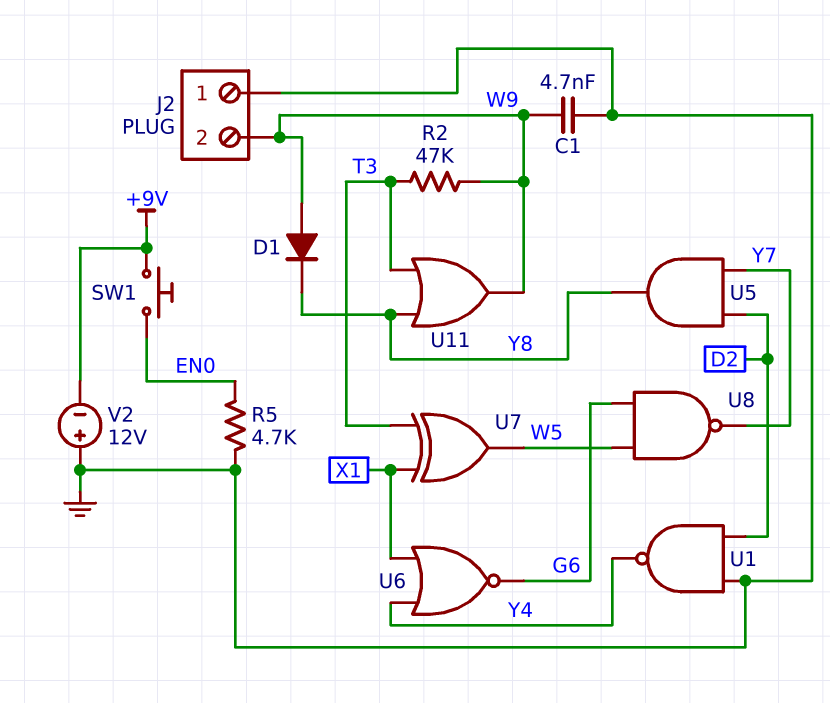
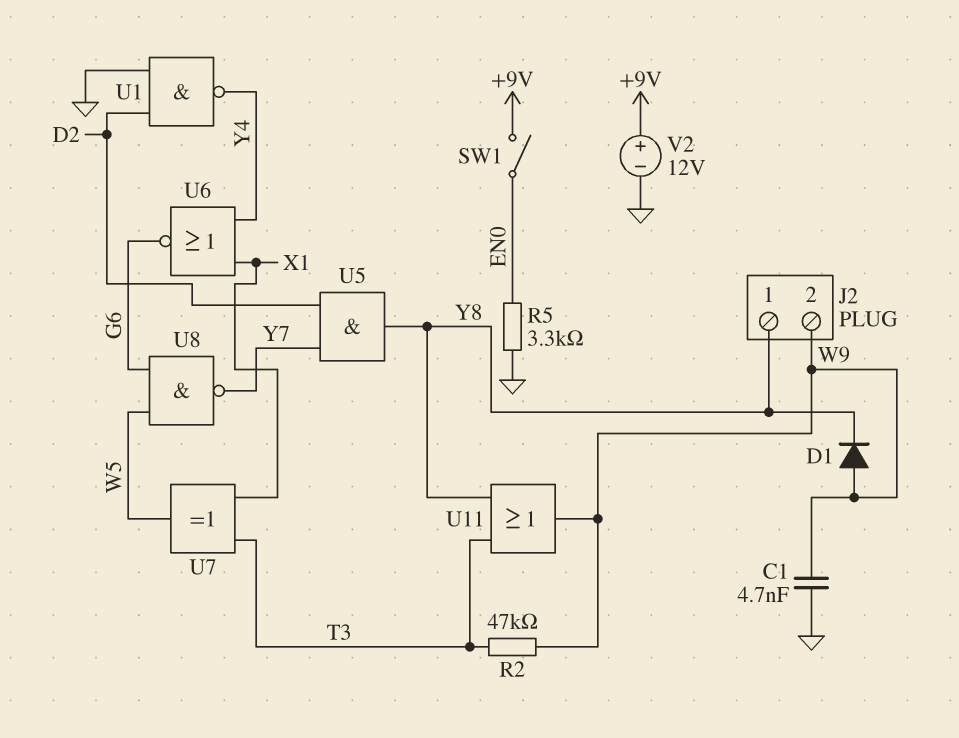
J2 pin 1: GND -> Y8
R5: 4.7k (EN0, GND) -> 3.3k (EN0, GND)
SW1: button (+9V, EN0) -> switch (+9V, EN0)
V2: 12V (plus GND, minus +9V) -> 12V (plus +9V, minus GND)

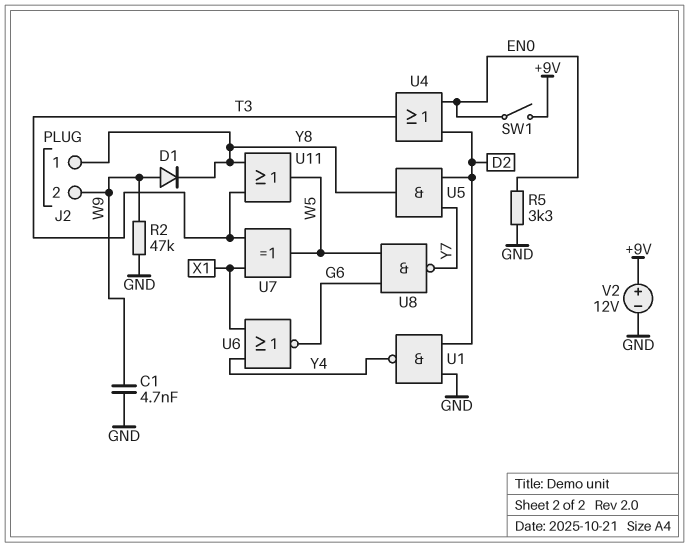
R2: 47k (T3, W9) -> 47k (GND, W9)
U4: none -> OR (in D2, in EN0, out T3)
U11: OR (in T3, in Y8, out W9) -> OR (in T3, in Y8, out W5)

